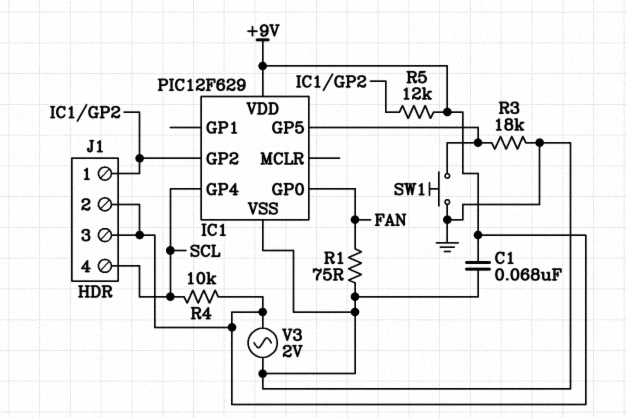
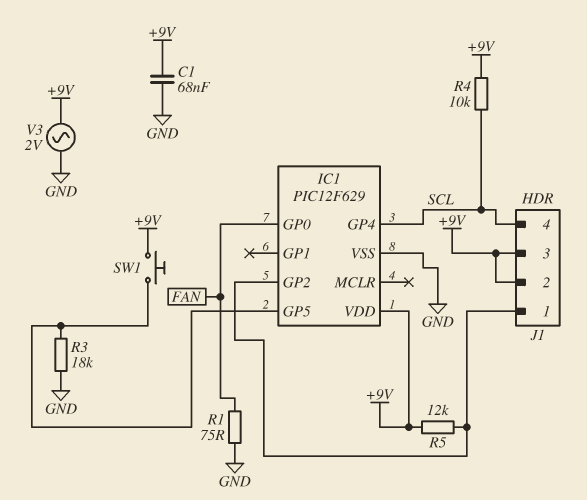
SW1: button (GND, IC1/GP5) -> button (+9V, IC1/GP5)

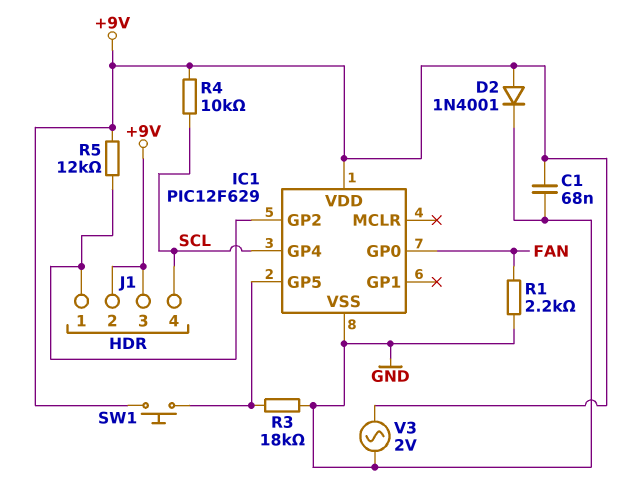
D2: none -> diode 1N4001 (A +9V, K GND)
R1: 75 (FAN, GND) -> 2.2k (FAN, GND)

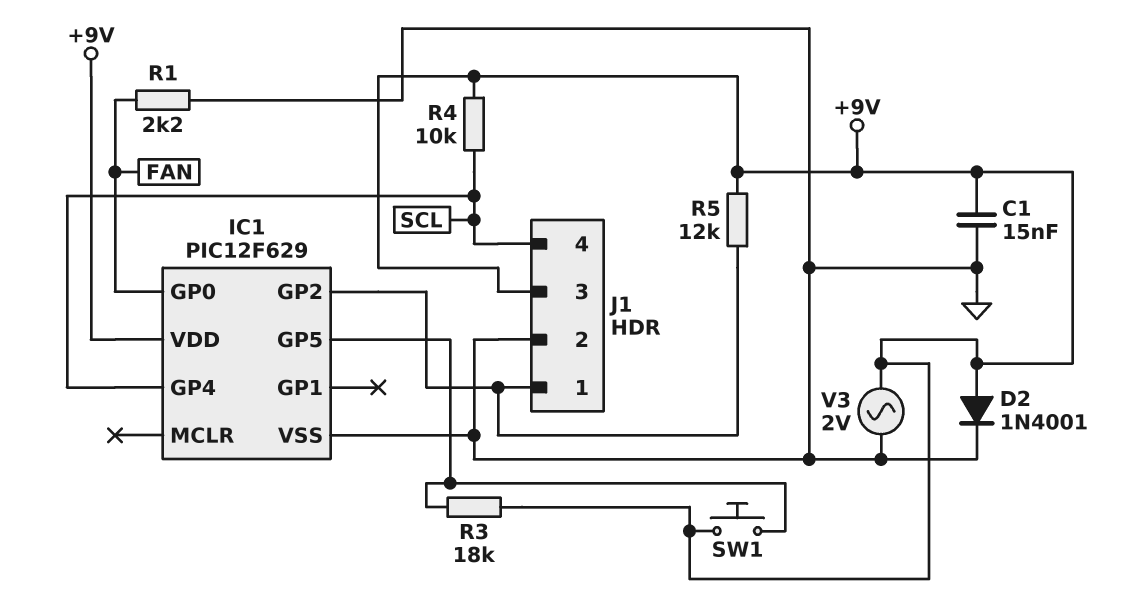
C1: 68nF (+9V, GND) -> 15nF (+9V, GND)
J1 pin 2: +9V -> GND
R3: 18k (GND, IC1/GP5) -> 18k (+9V, IC1/GP5)

